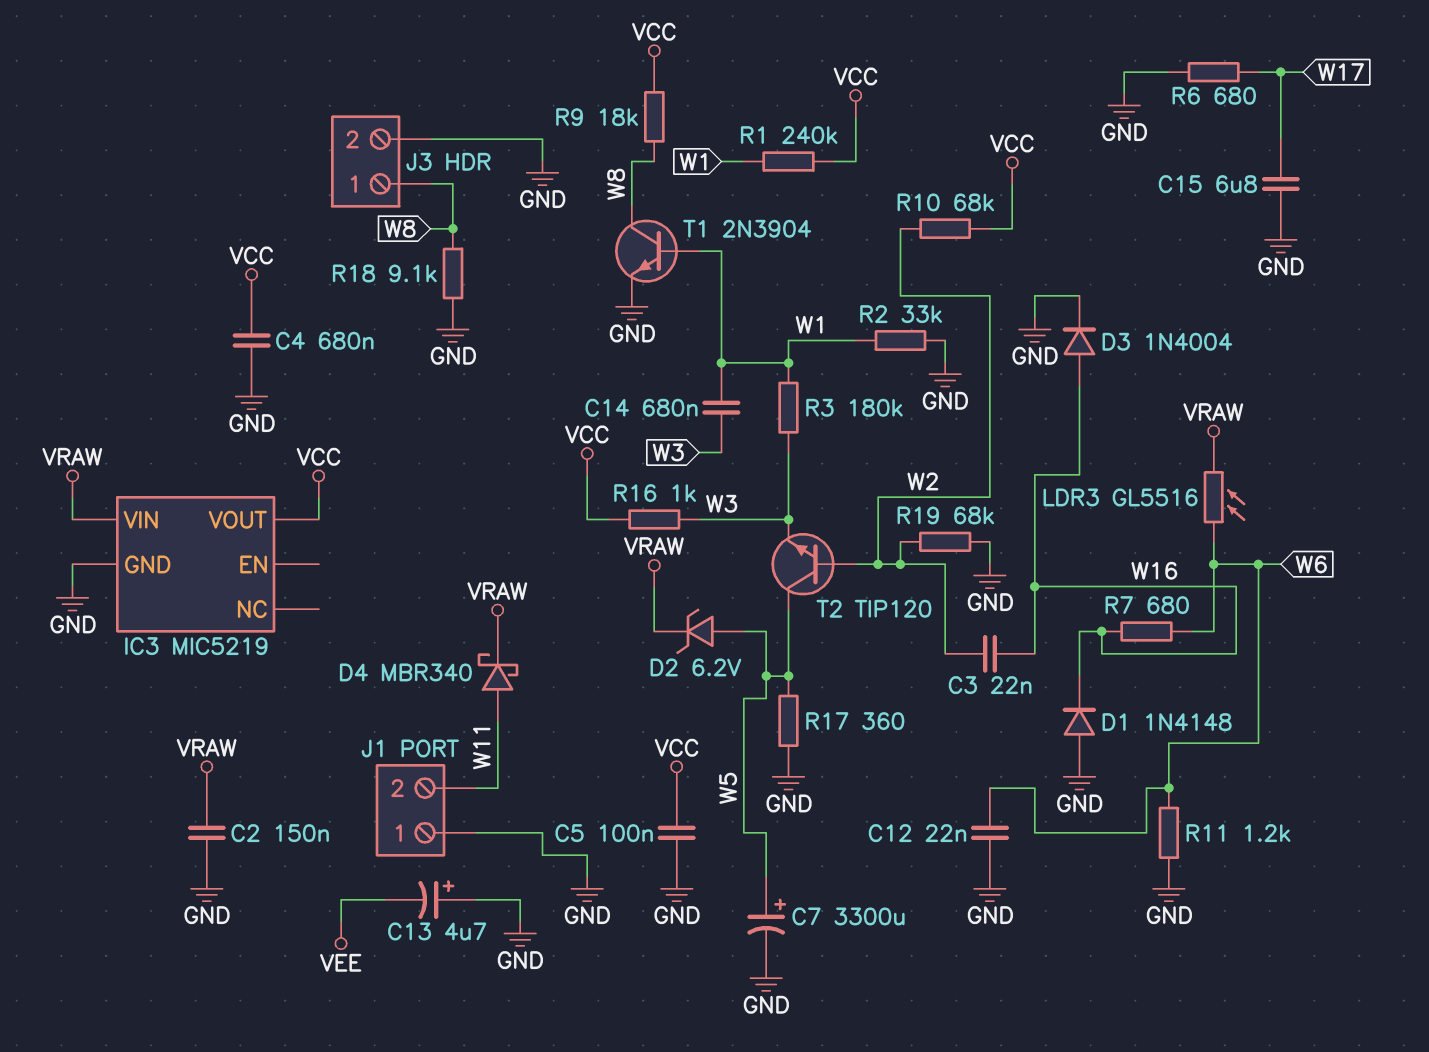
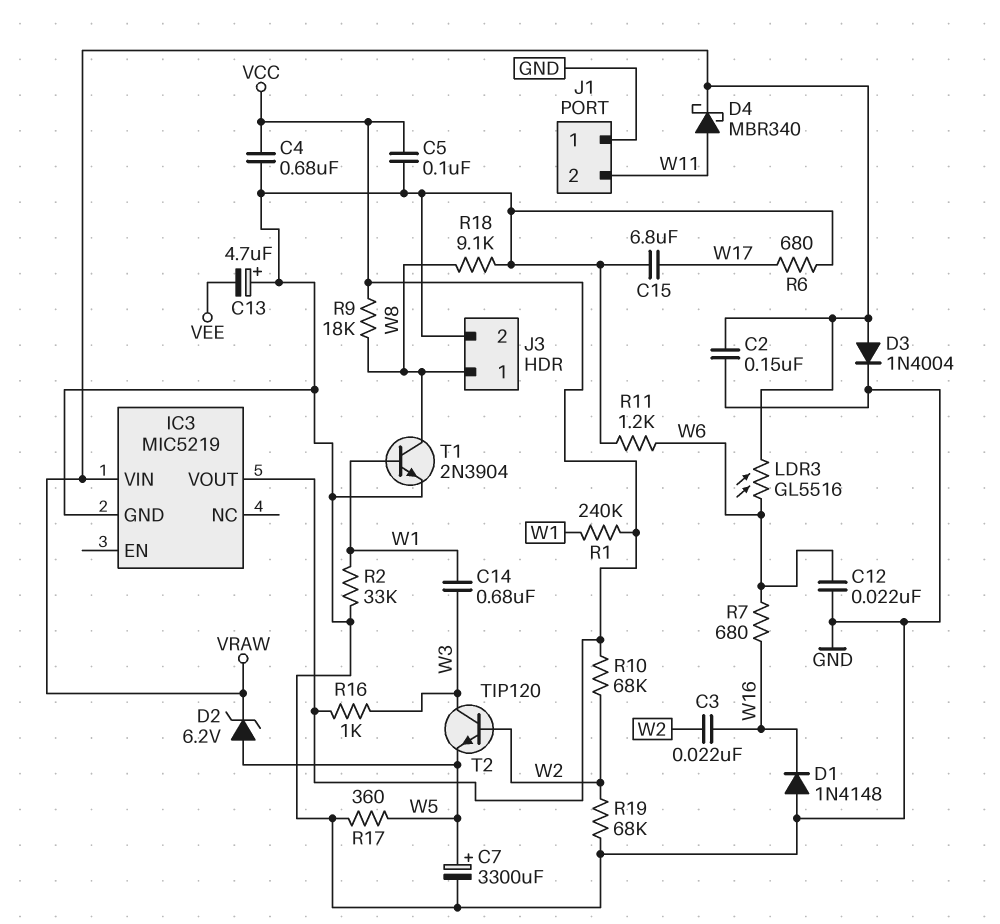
D3: diode 1N4004 (A W16, K GND) -> diode 1N4004 (A VRAW, K GND)
R3: 180k (W1, W3) -> none
T2: NPN TIP120 (B W2, C W5, E W3) -> NPN TIP120 (B W2, C W3, E W5)

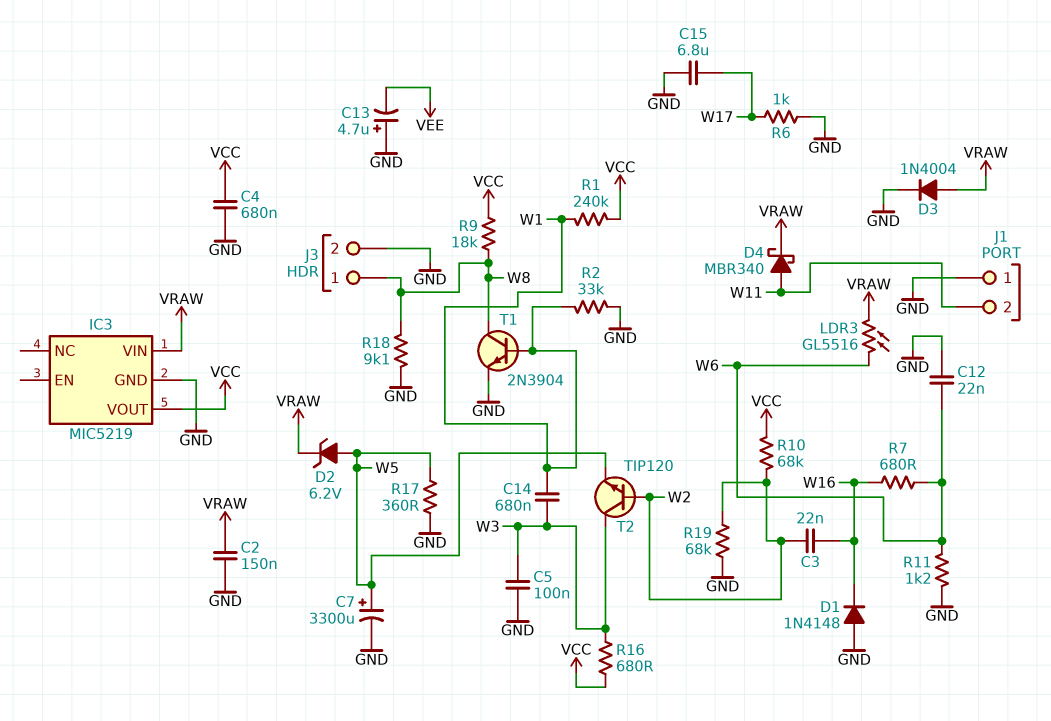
C5: 100nF (GND, VCC) -> 100nF (GND, W3)
R6: 680 (GND, W17) -> 1k (GND, W17)
R16: 1k (VCC, W3) -> 680 (VCC, W3)

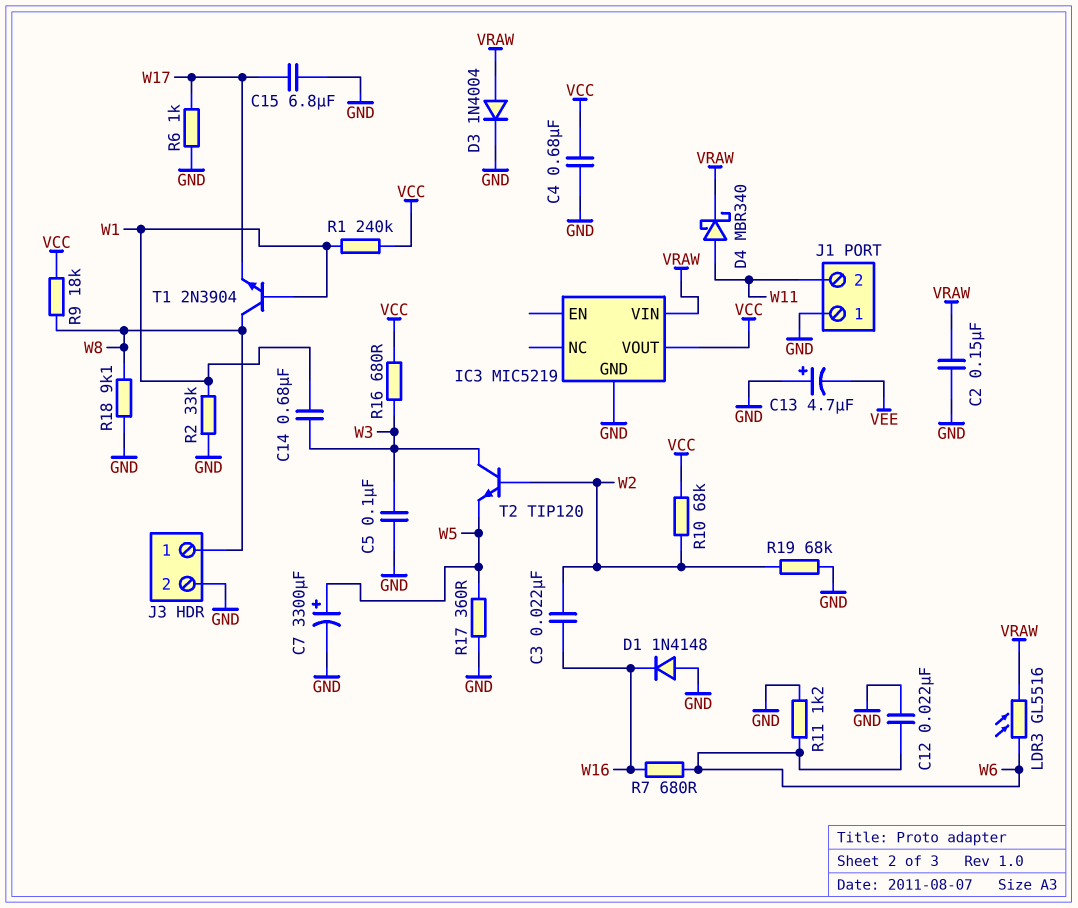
D2: zener 6.2V (A W5, K VRAW) -> none
T1: NPN 2N3904 (B W1, C W8, E GND) -> NPN 2N3904 (B W1, C W8, E W17)

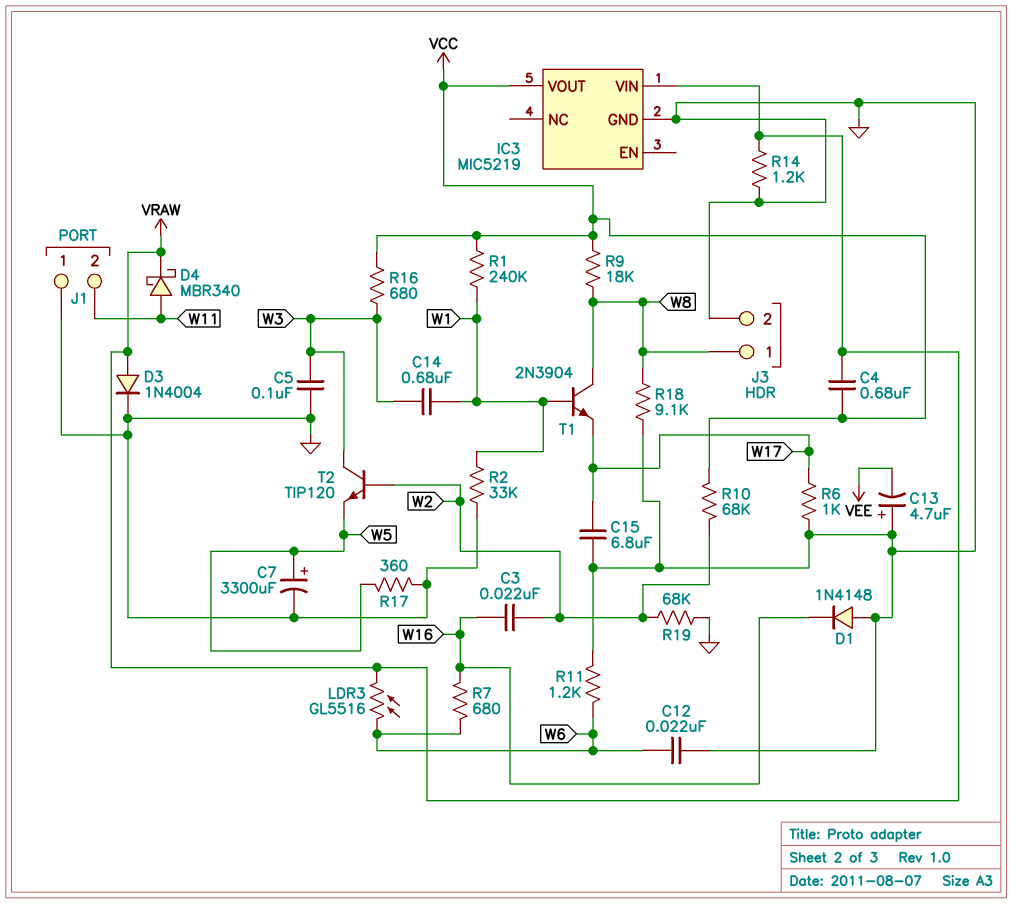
C2: 150nF (GND, VRAW) -> none
C4: 680nF (GND, VCC) -> 680nF (VCC, VRAW)
R14: none -> 1.2k (GND, VRAW)

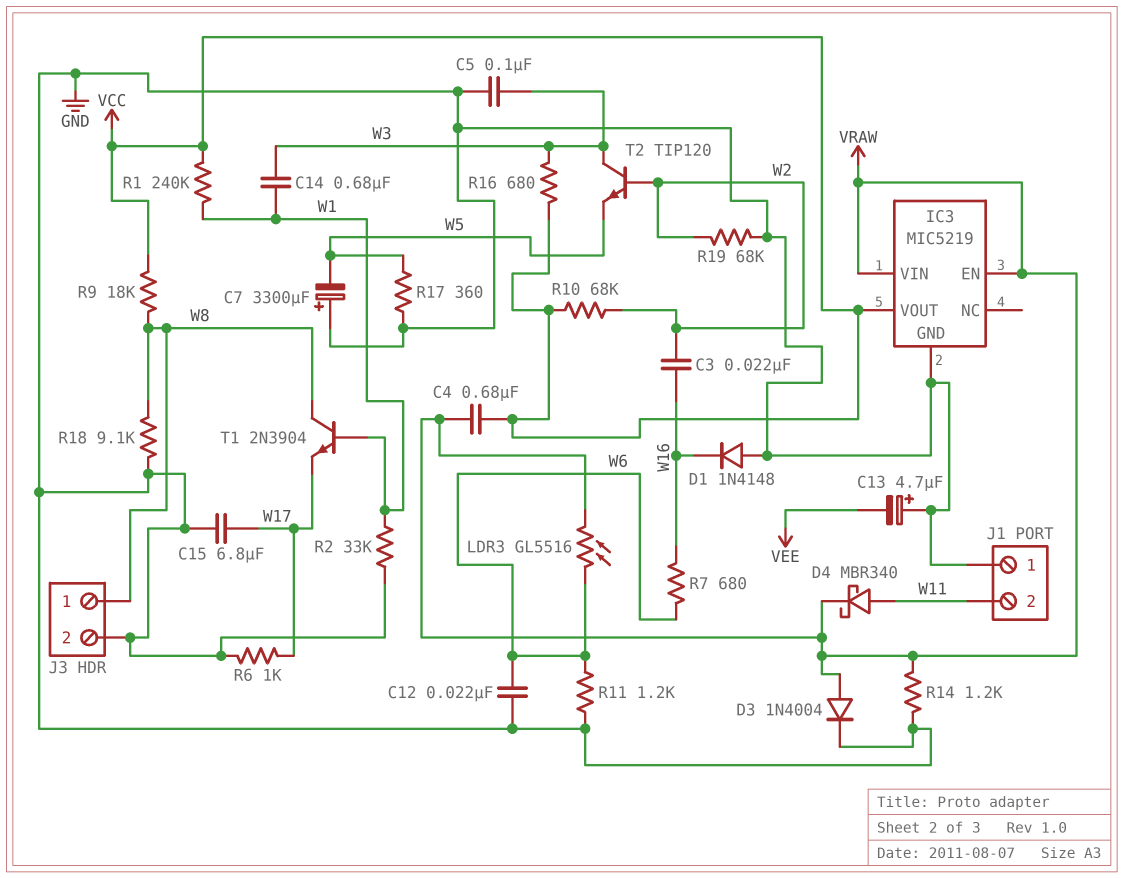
C7: 3300uF (plus W5, minus GND) -> 3300uF (plus GND, minus W5)
IC3 pin EN: none -> VRAW

